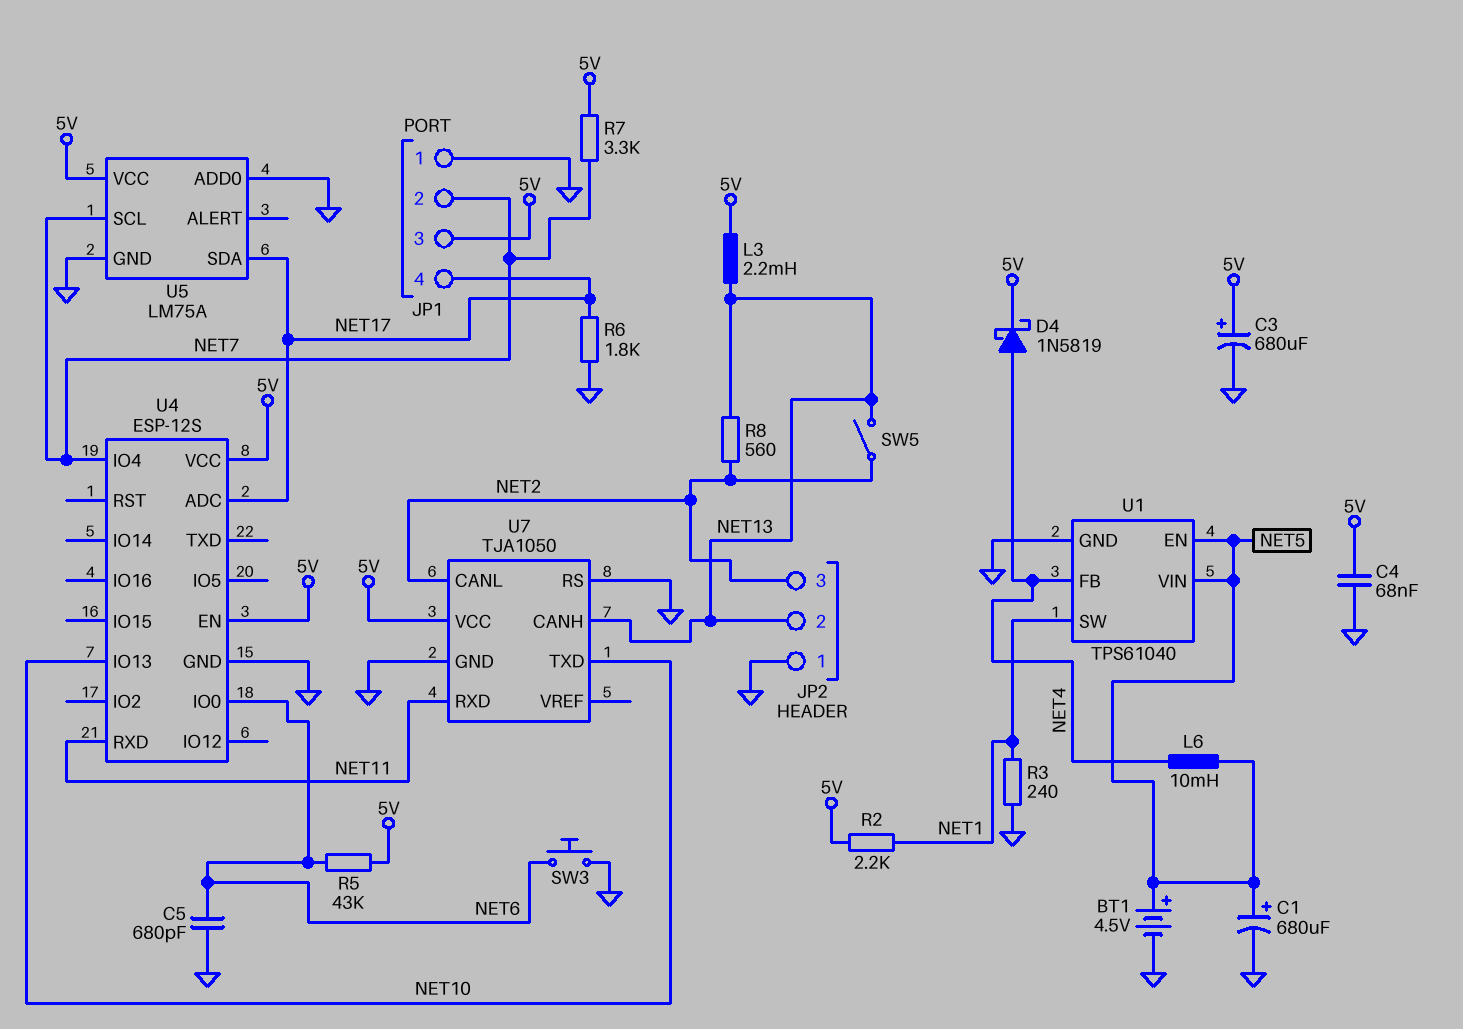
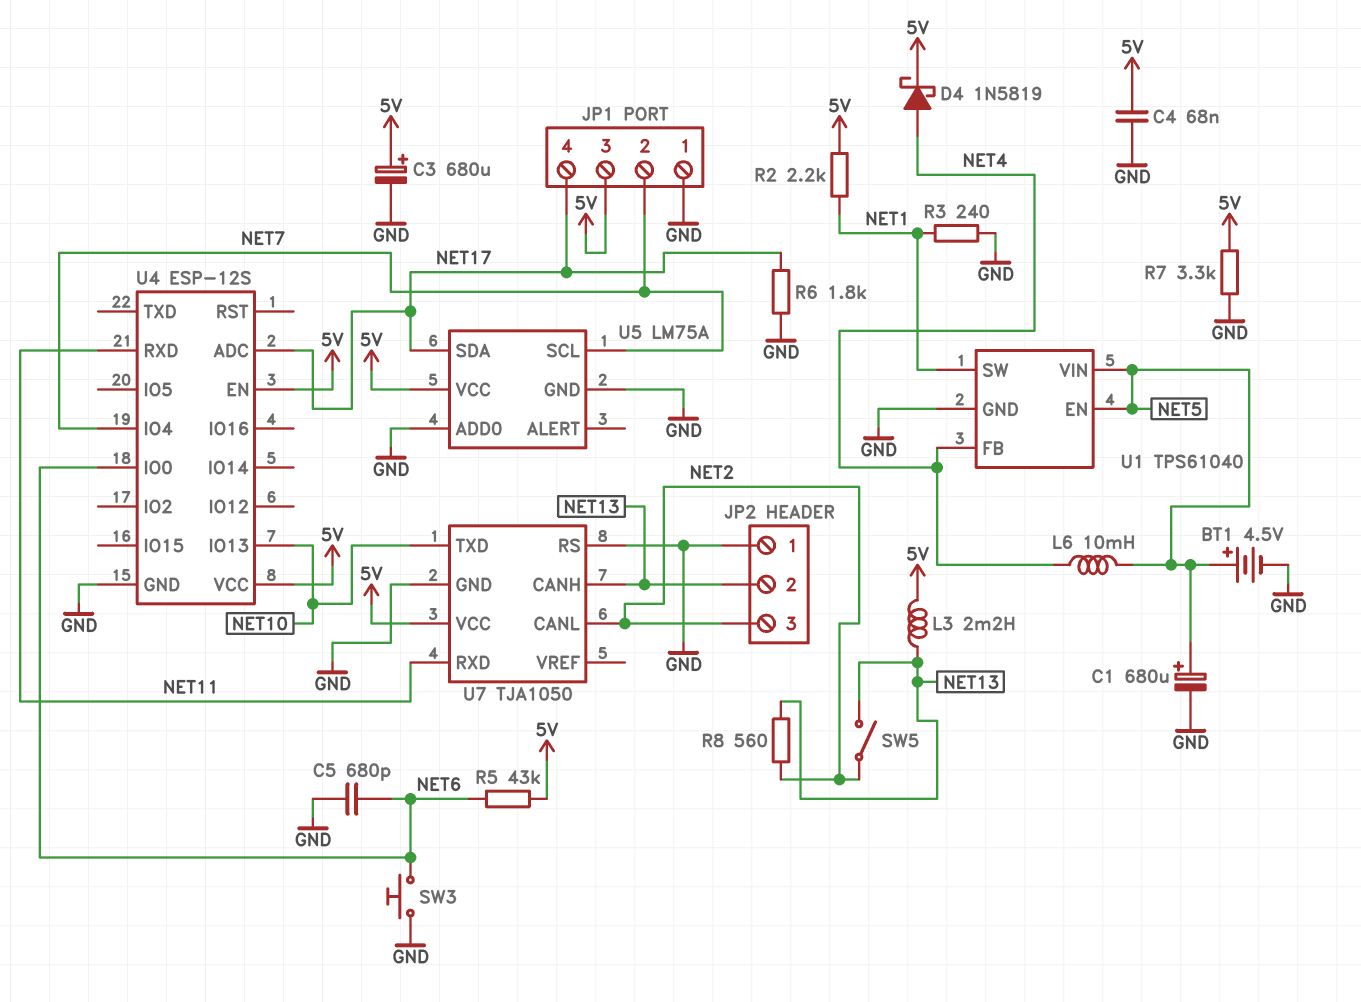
R7: 3.3k (5V, NET7) -> 3.3k (5V, GND)

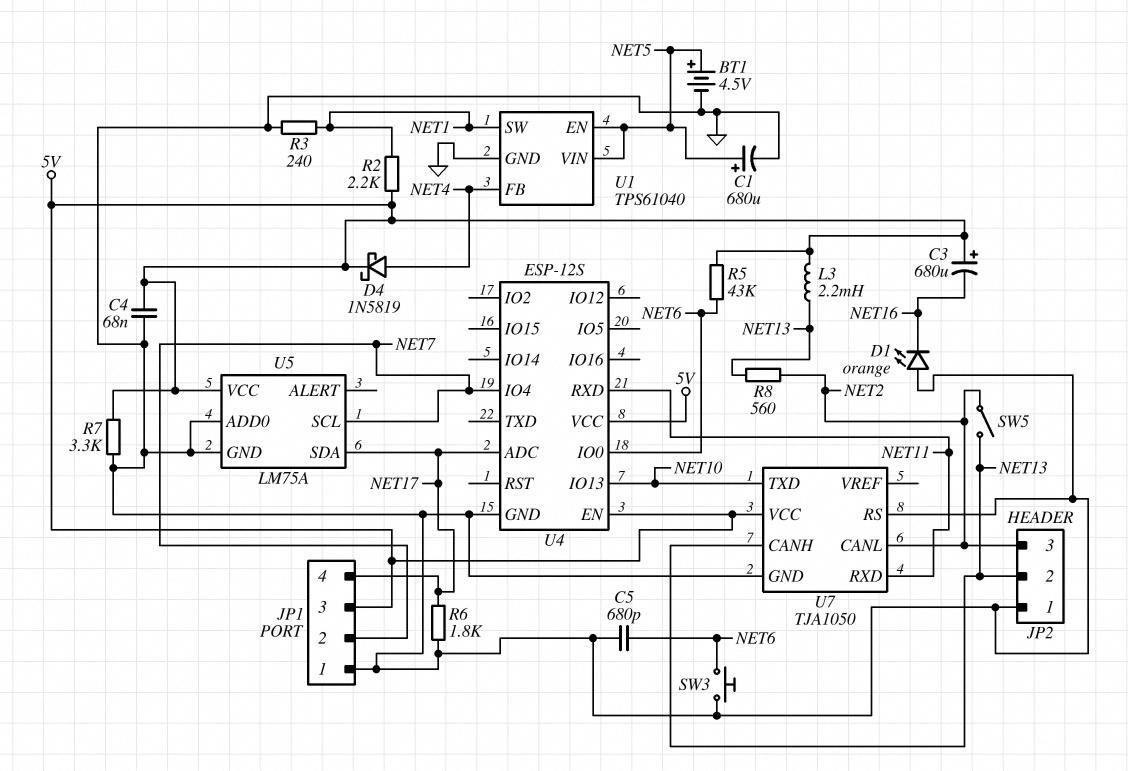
C3: 680uF (plus 5V, minus GND) -> 680uF (plus 5V, minus NET16)
D1: none -> LED orange (A GND, K NET16)
L6: 10mH (NET4, NET5) -> none

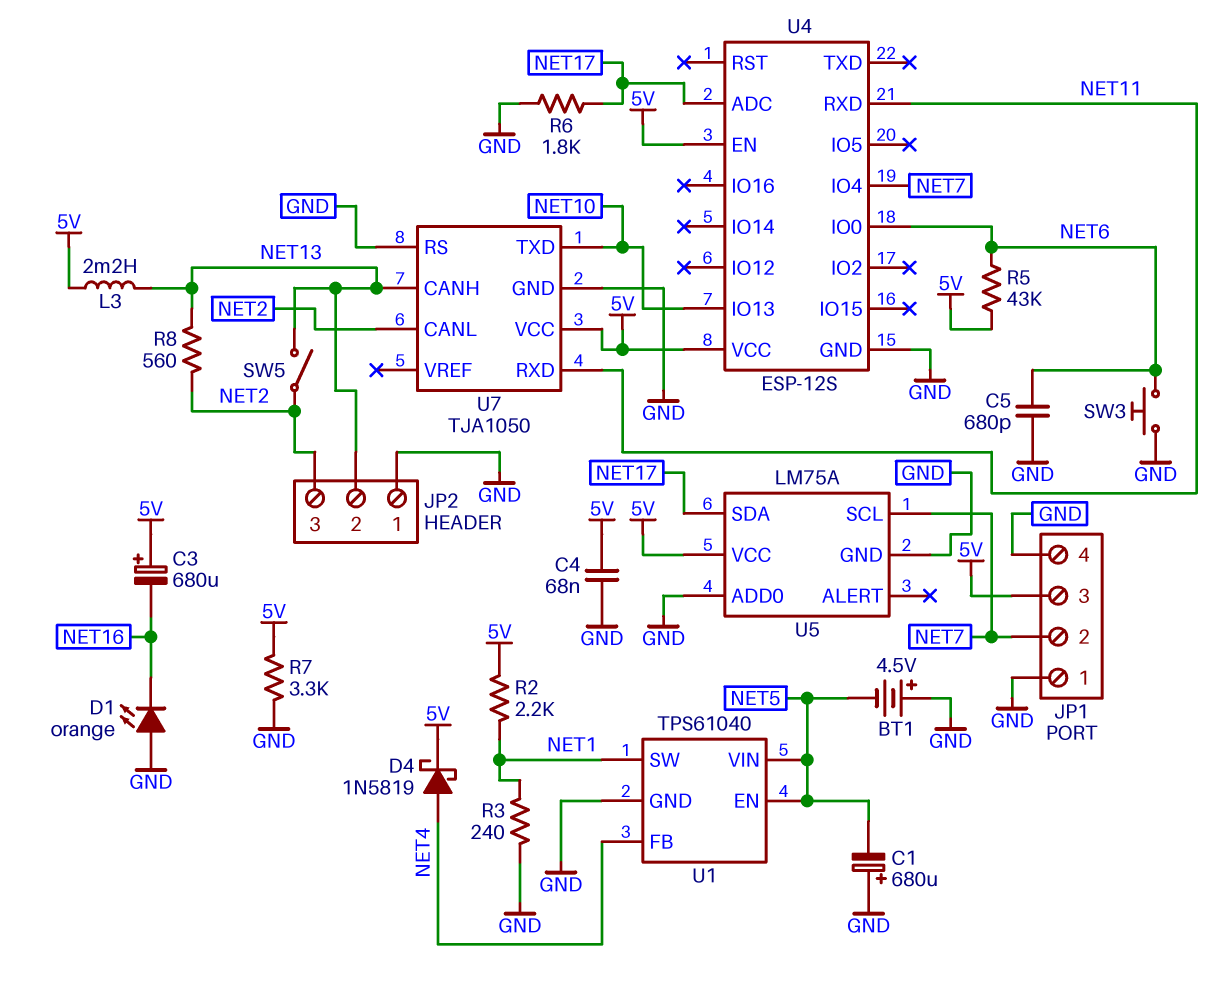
BT1: 4.5V (plus NET5, minus GND) -> 4.5V (plus GND, minus NET5)
C1: 680uF (plus NET5, minus GND) -> 680uF (plus GND, minus NET5)
JP1 pin 4: NET17 -> GND

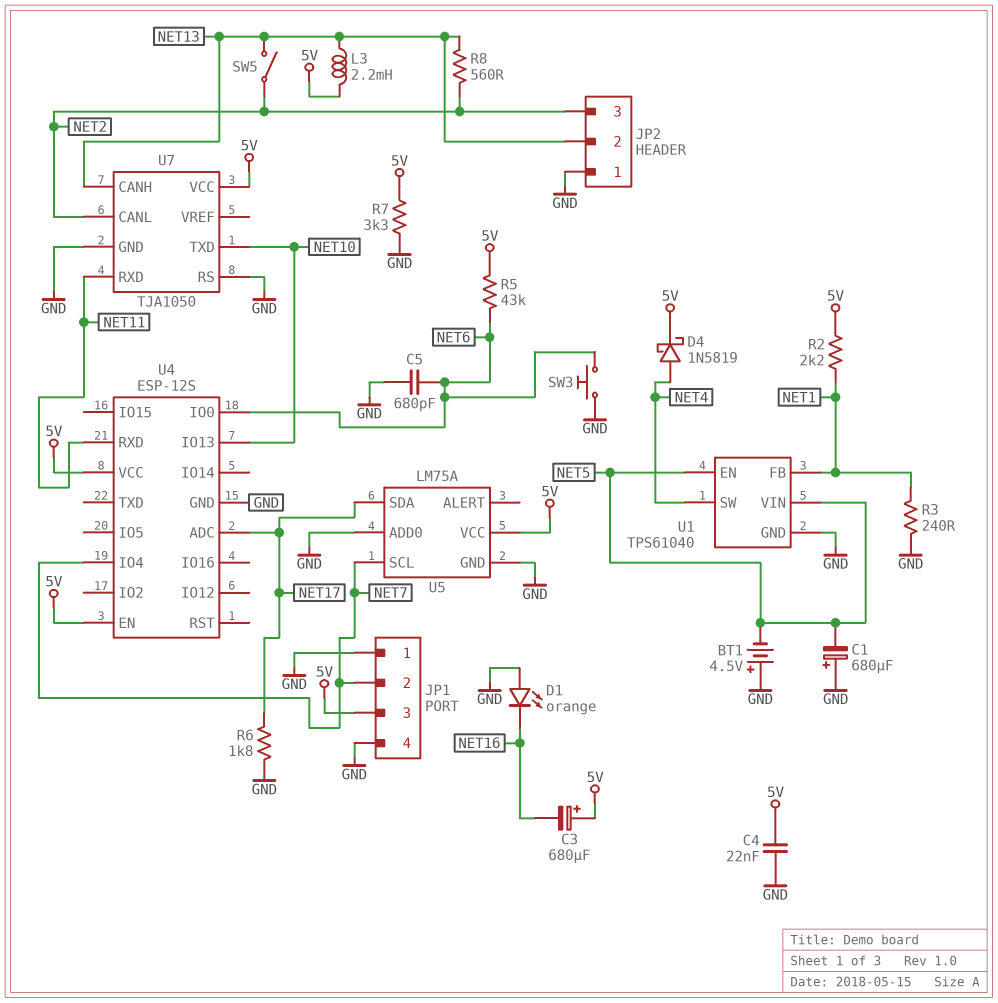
C4: 68nF (5V, GND) -> 22nF (5V, GND)
U1 pin FB: NET4 -> NET1
U1 pin SW: NET1 -> NET4

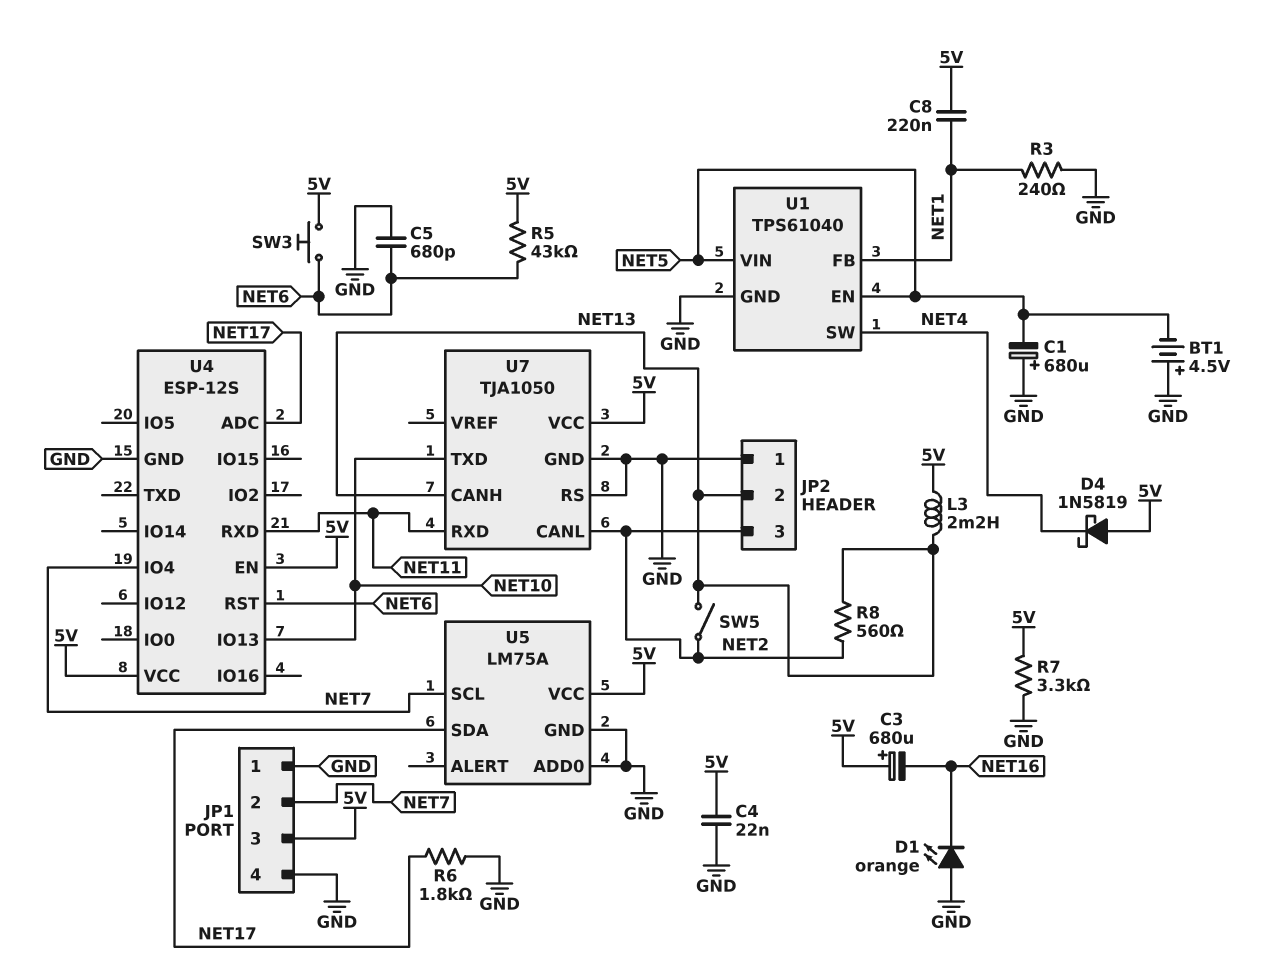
C8: none -> 220nF (5V, NET1)
D4: schottky 1N5819 (A NET4, K 5V) -> schottky 1N5819 (A 5V, K NET4)
R2: 2.2k (5V, NET1) -> none
SW3: button (GND, NET6) -> button (5V, NET6)
U4 pin IO0: NET6 -> none
U4 pin RST: none -> NET6

